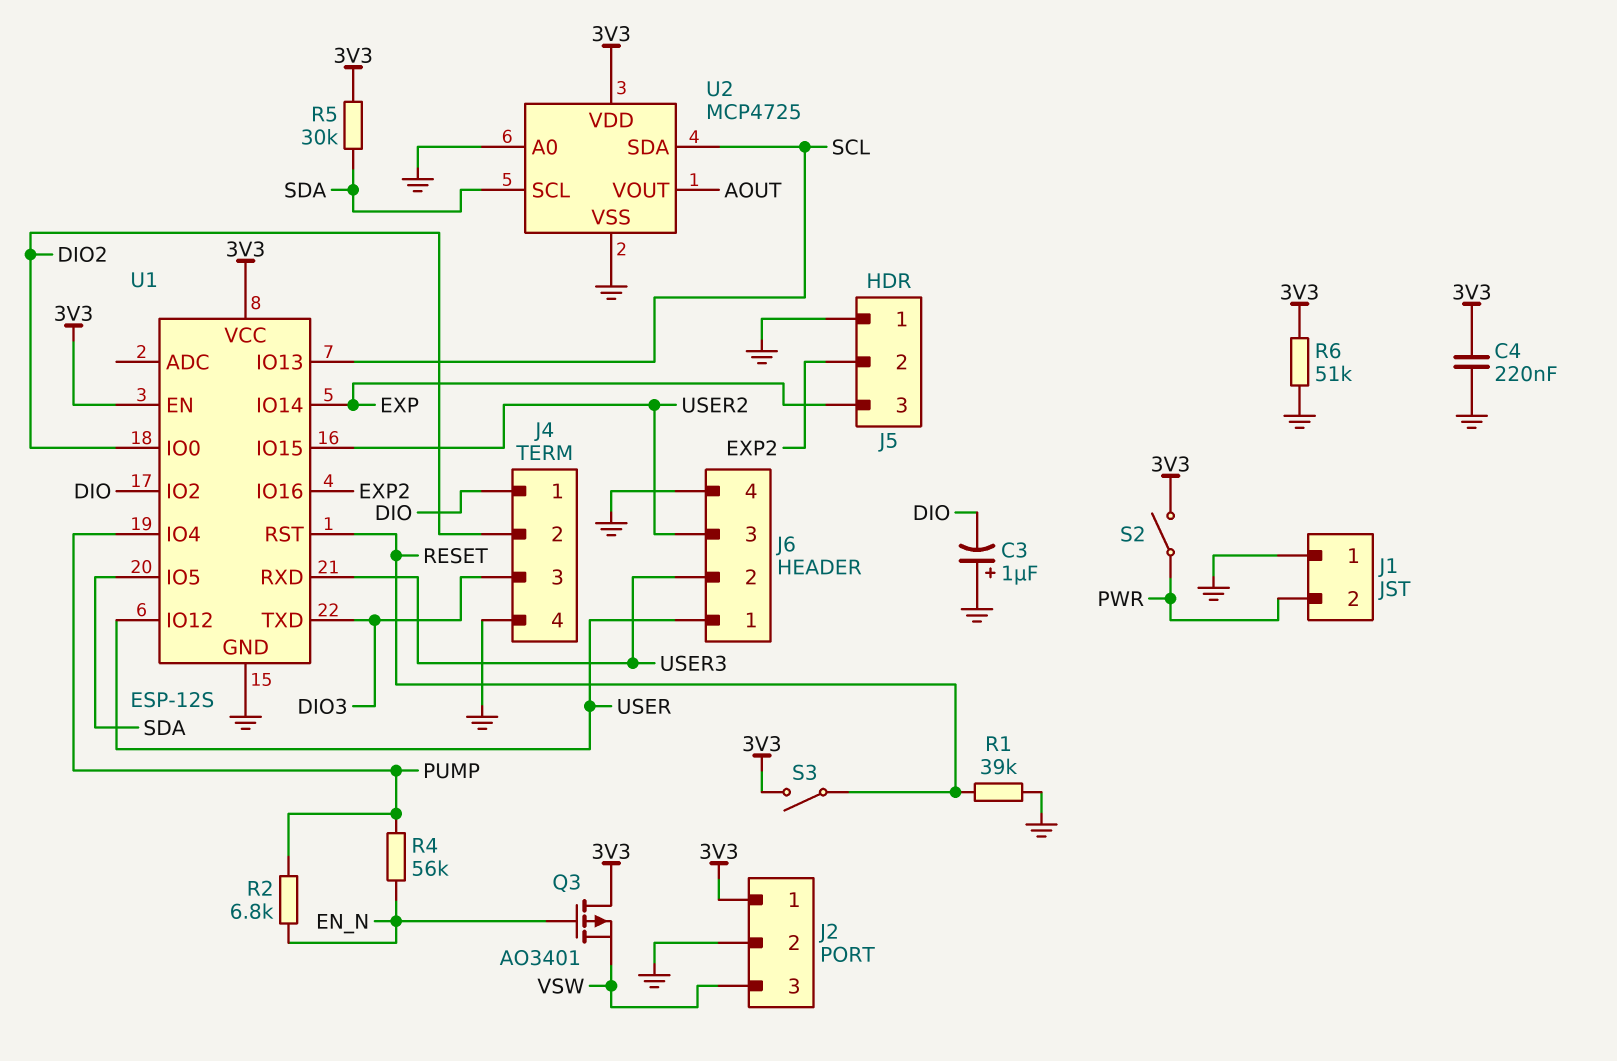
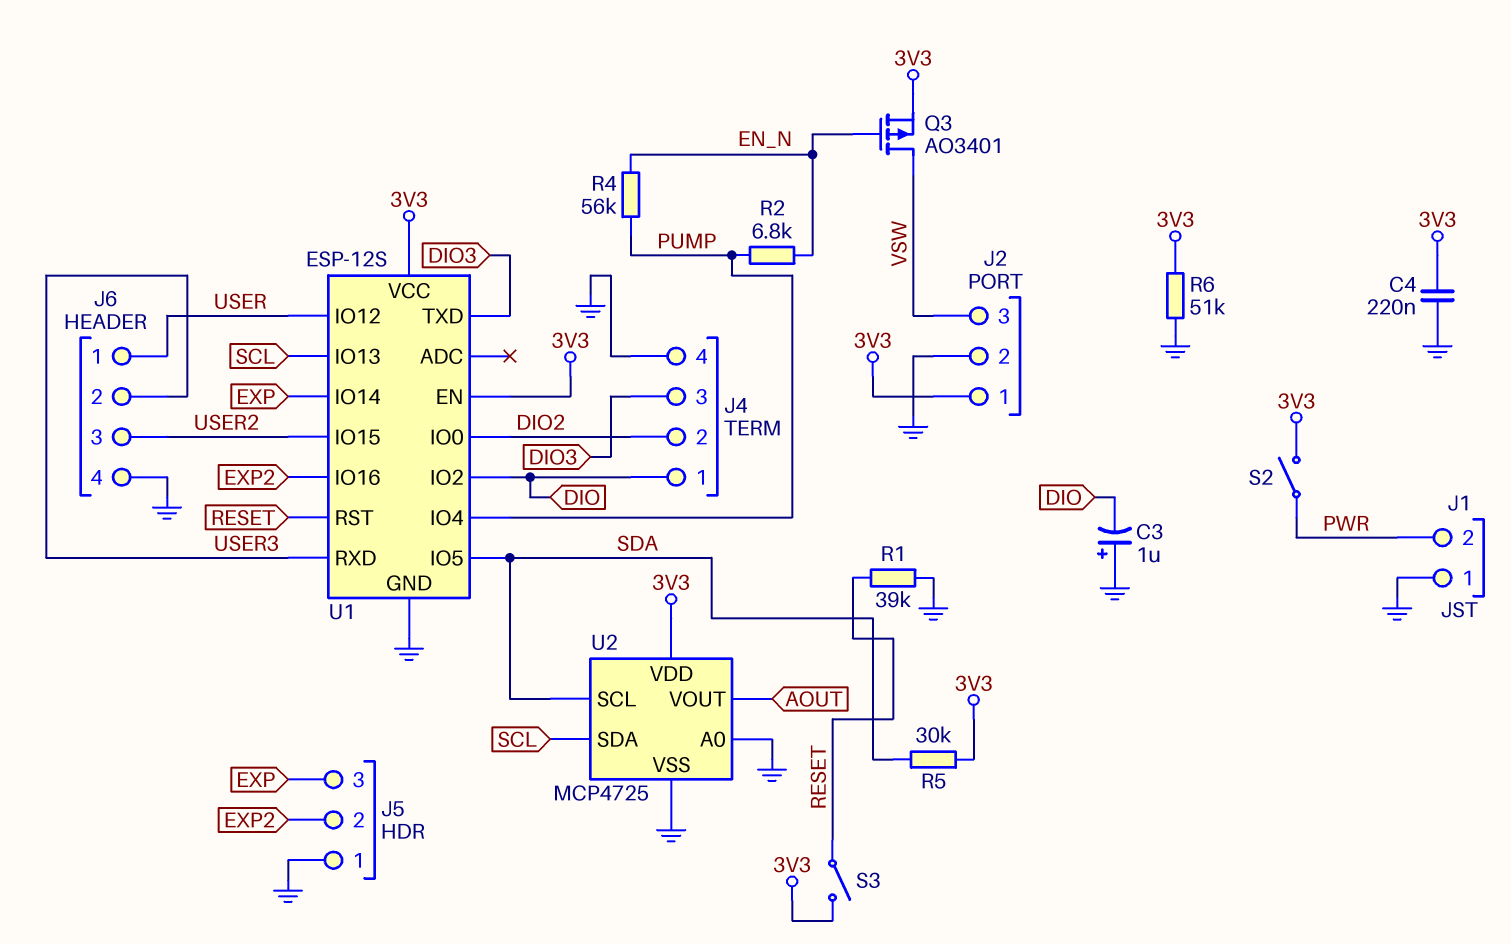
Q3: PMOS AO3401 (G EN_N, D 3V3, S VSW) -> PMOS AO3401 (G EN_N, D VSW, S 3V3)

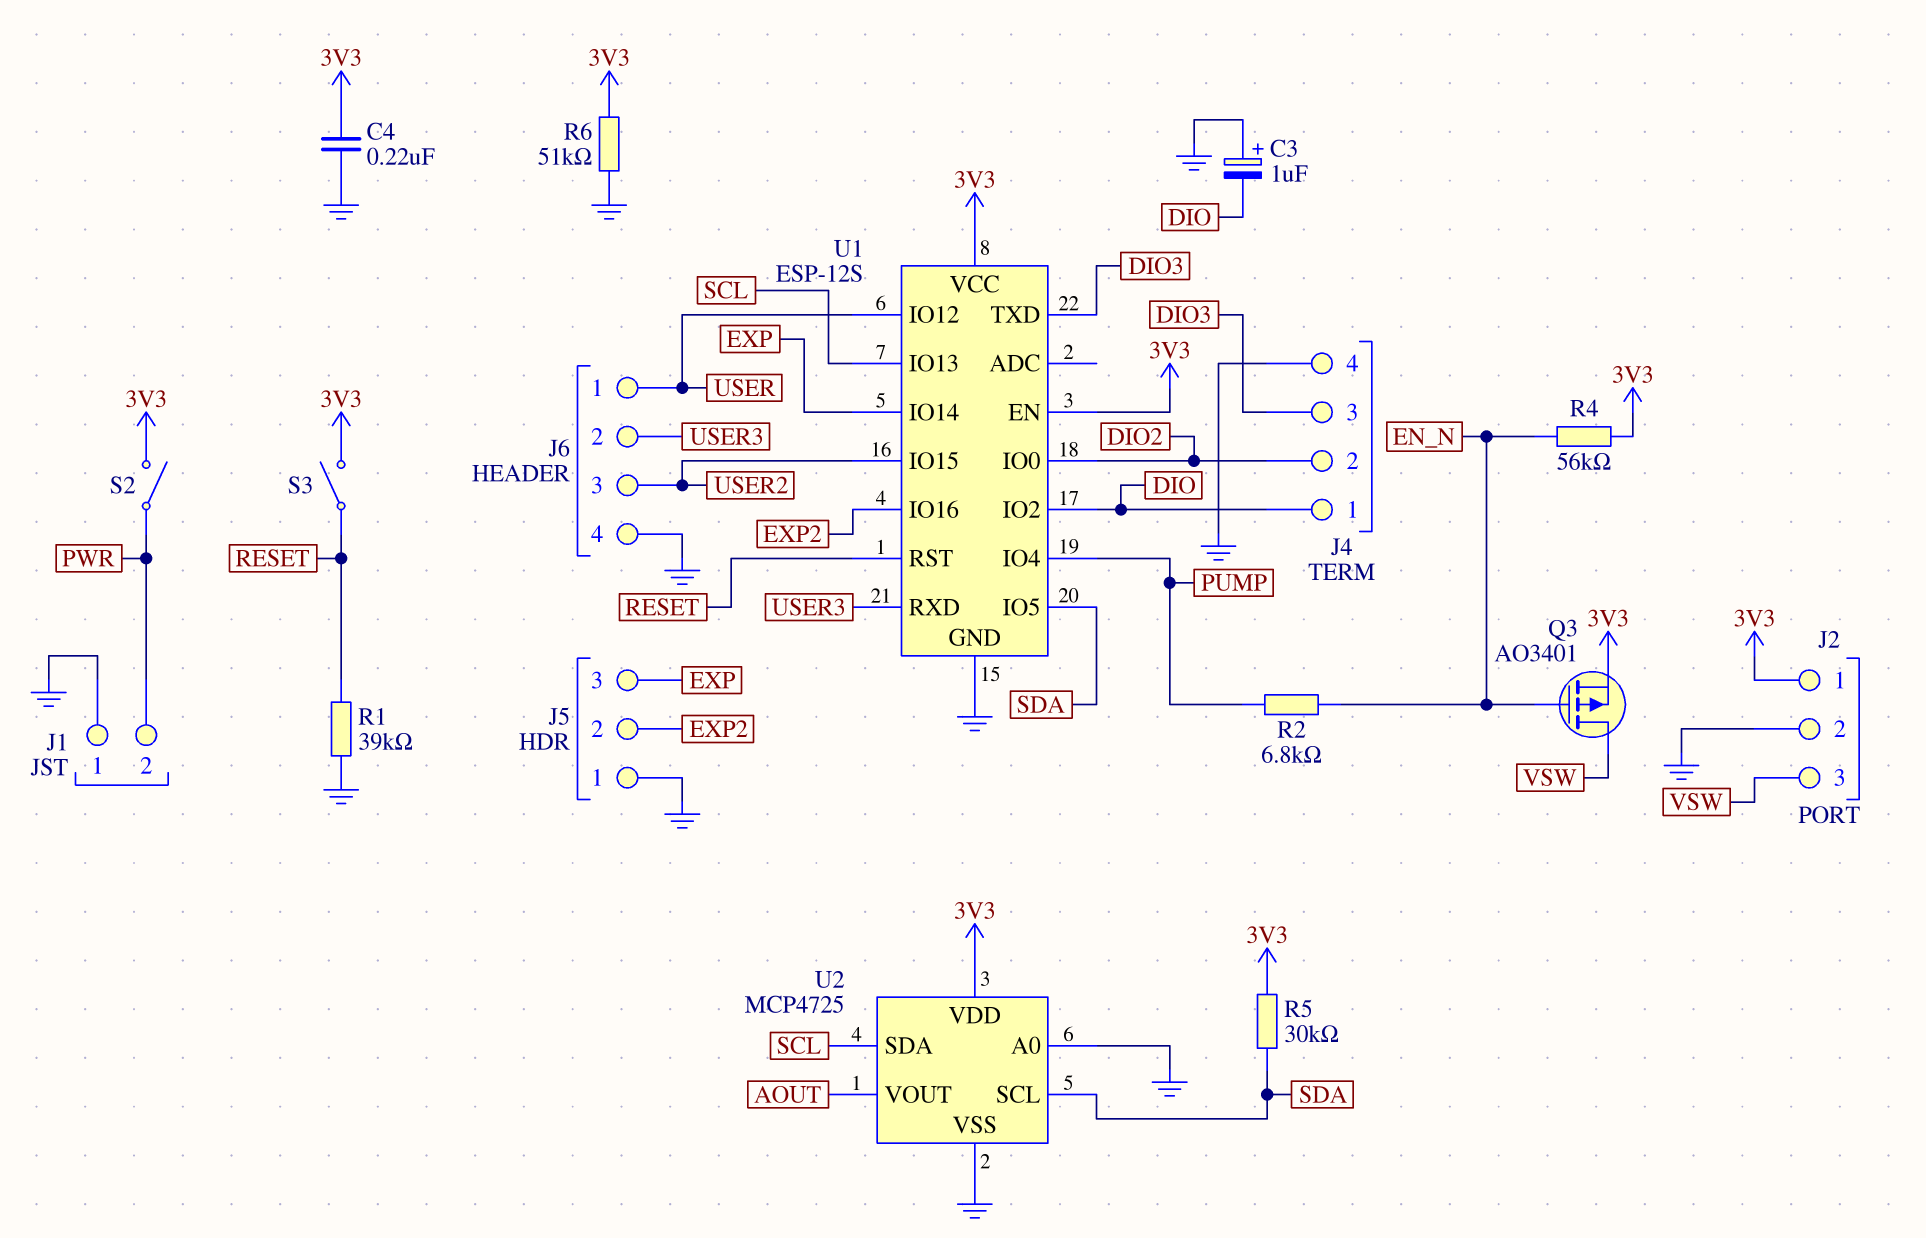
R4: 56k (EN_N, PUMP) -> 56k (3V3, EN_N)

